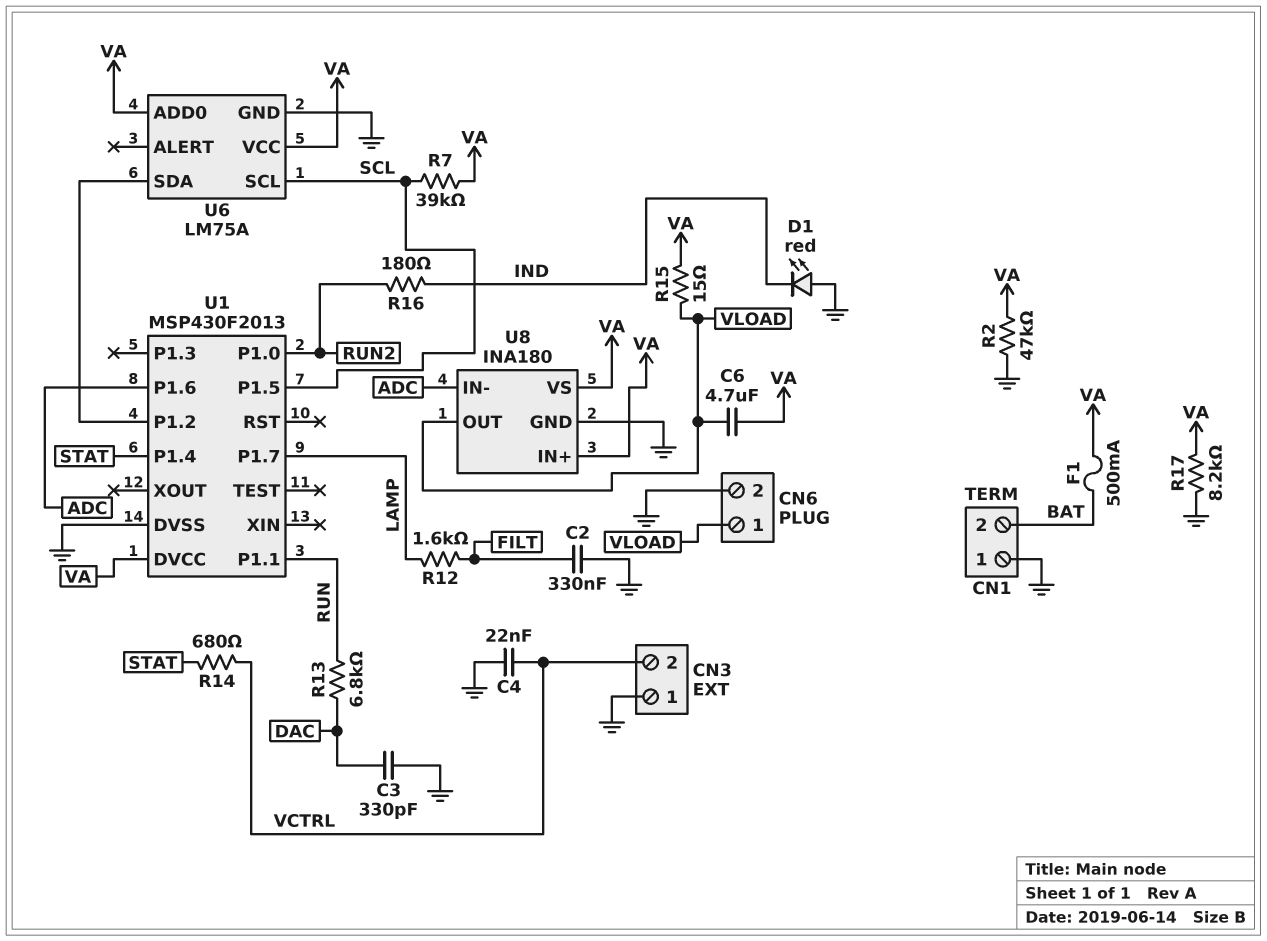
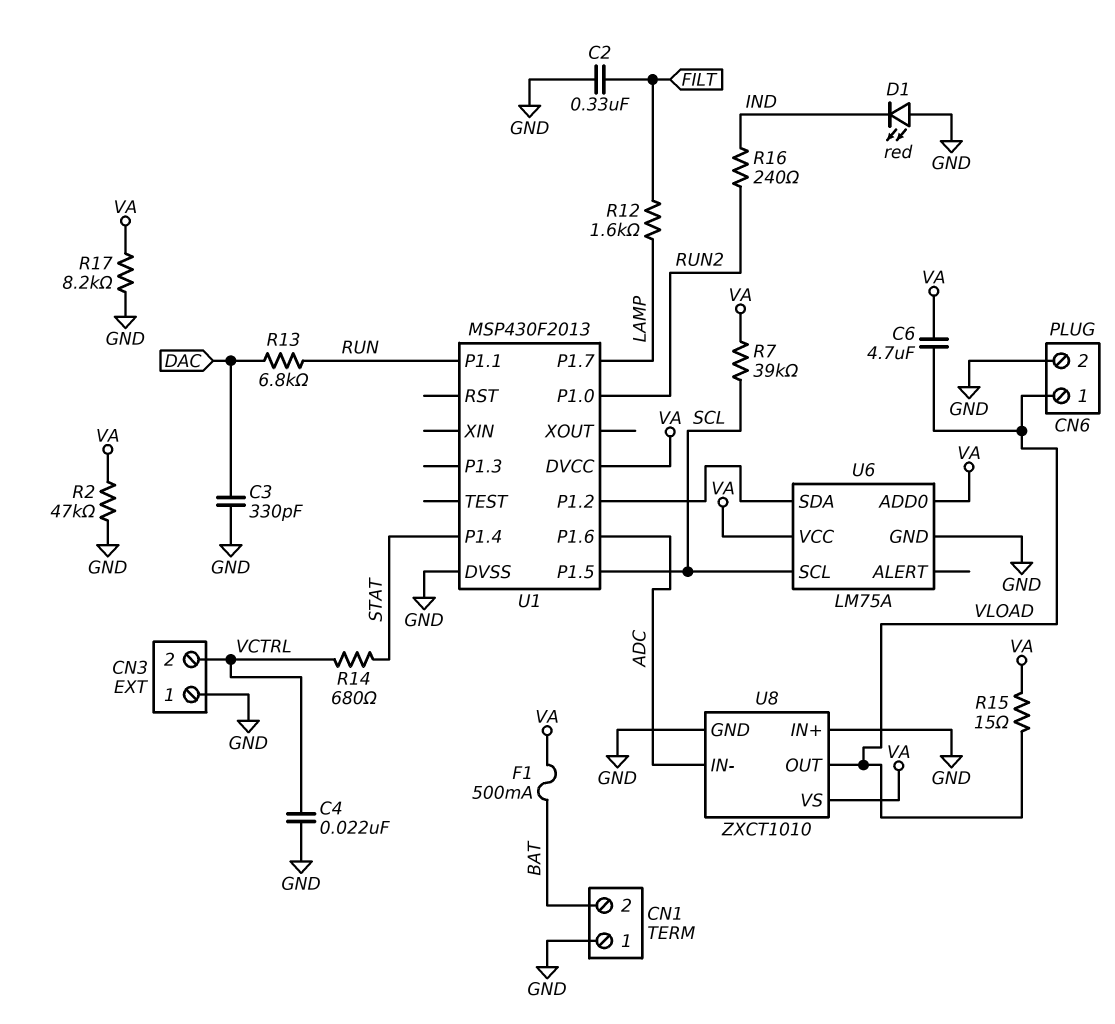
R16: 180 (IND, RUN2) -> 240 (IND, RUN2)
U8: INA180 -> ZXCT1010
U8 pin IN+: VA -> GND

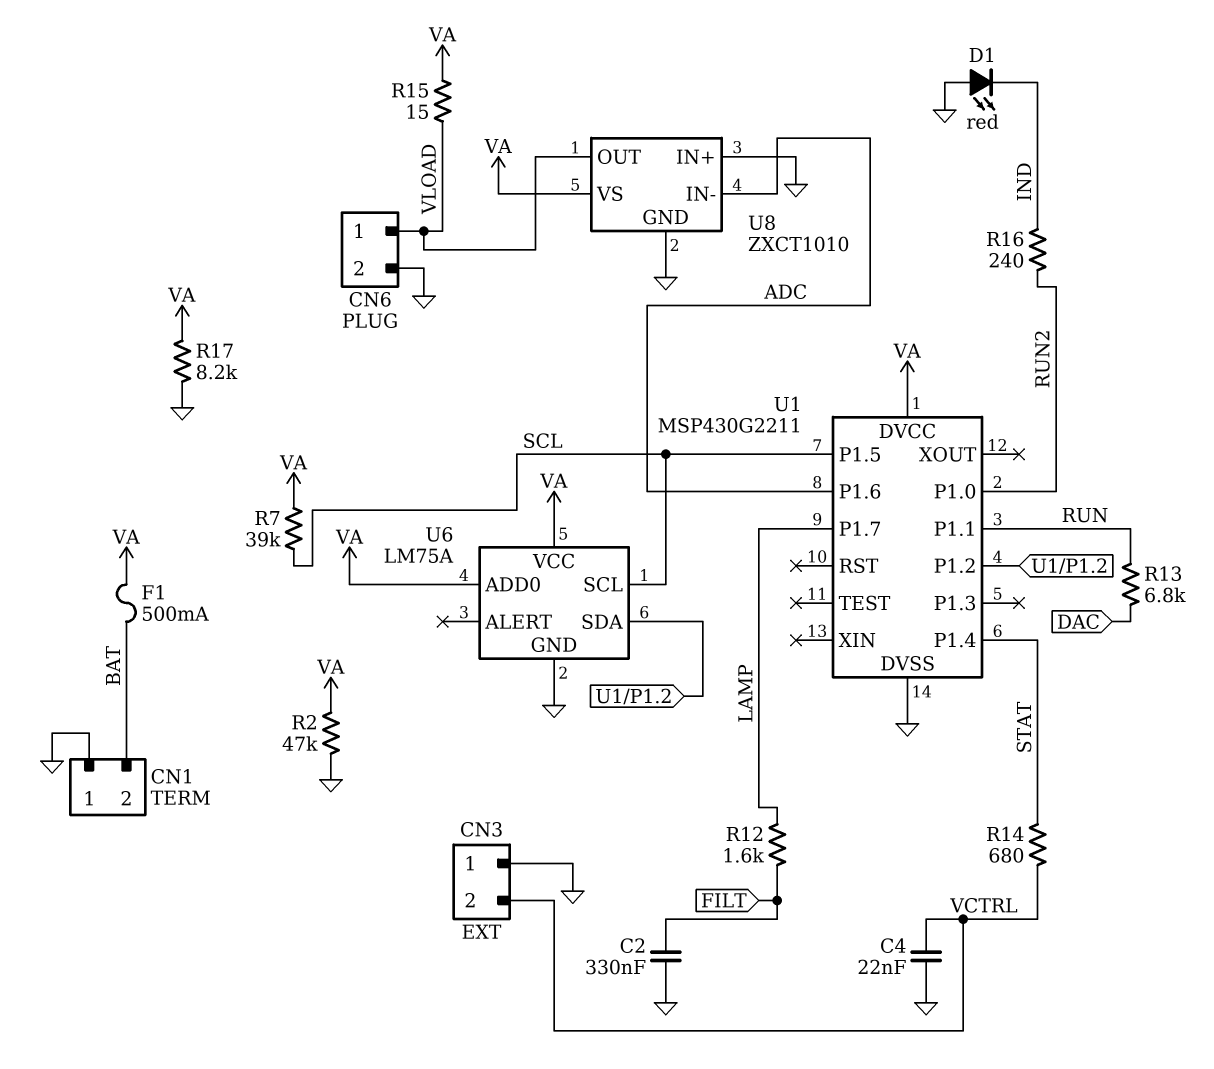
C3: 330pF (DAC, GND) -> none
C6: 4.7uF (VA, VLOAD) -> none
U1: MSP430F2013 -> MSP430G2211

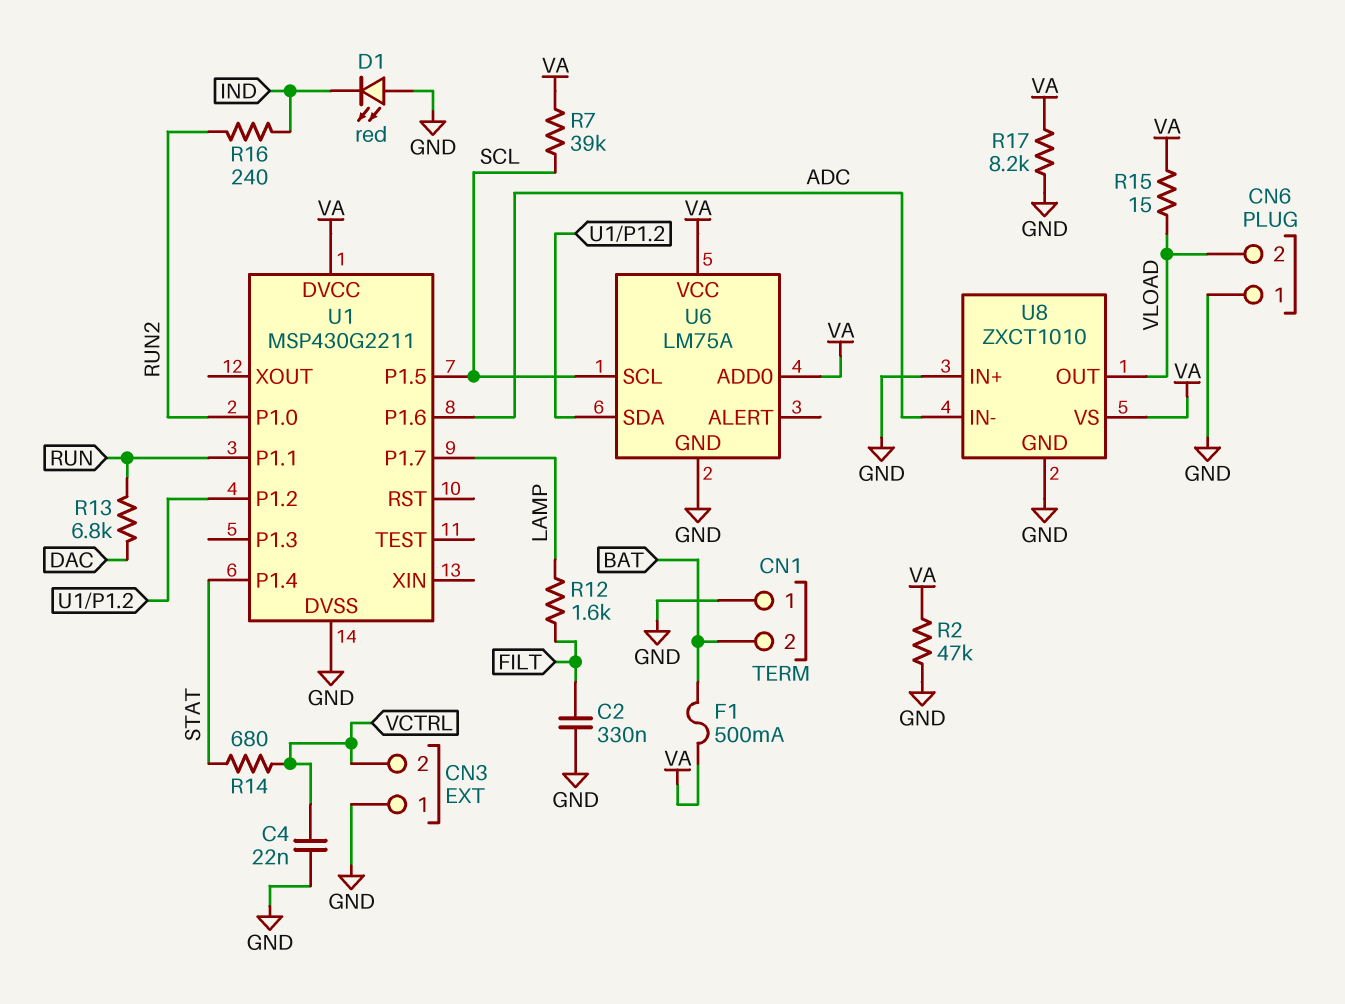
CN6 pin 1: VLOAD -> GND
CN6 pin 2: GND -> VLOAD

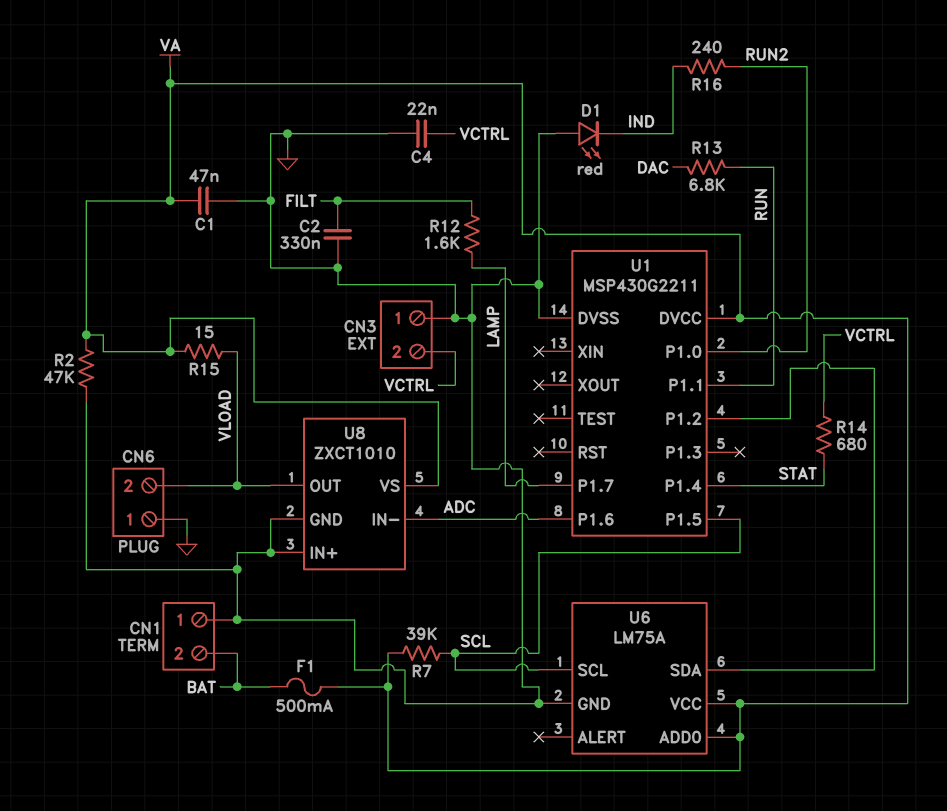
C1: none -> 47nF (GND, VA)
R17: 8.2k (GND, VA) -> none

